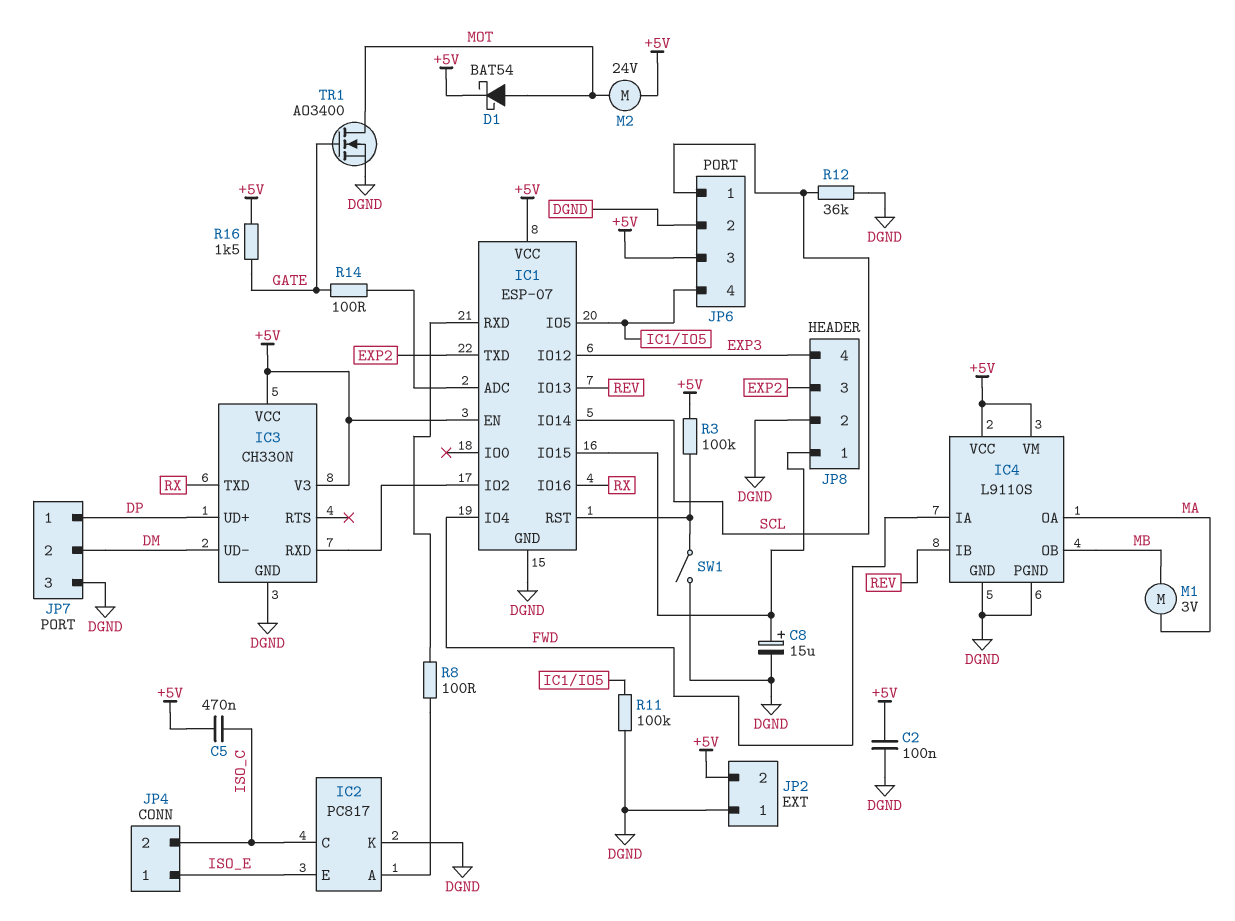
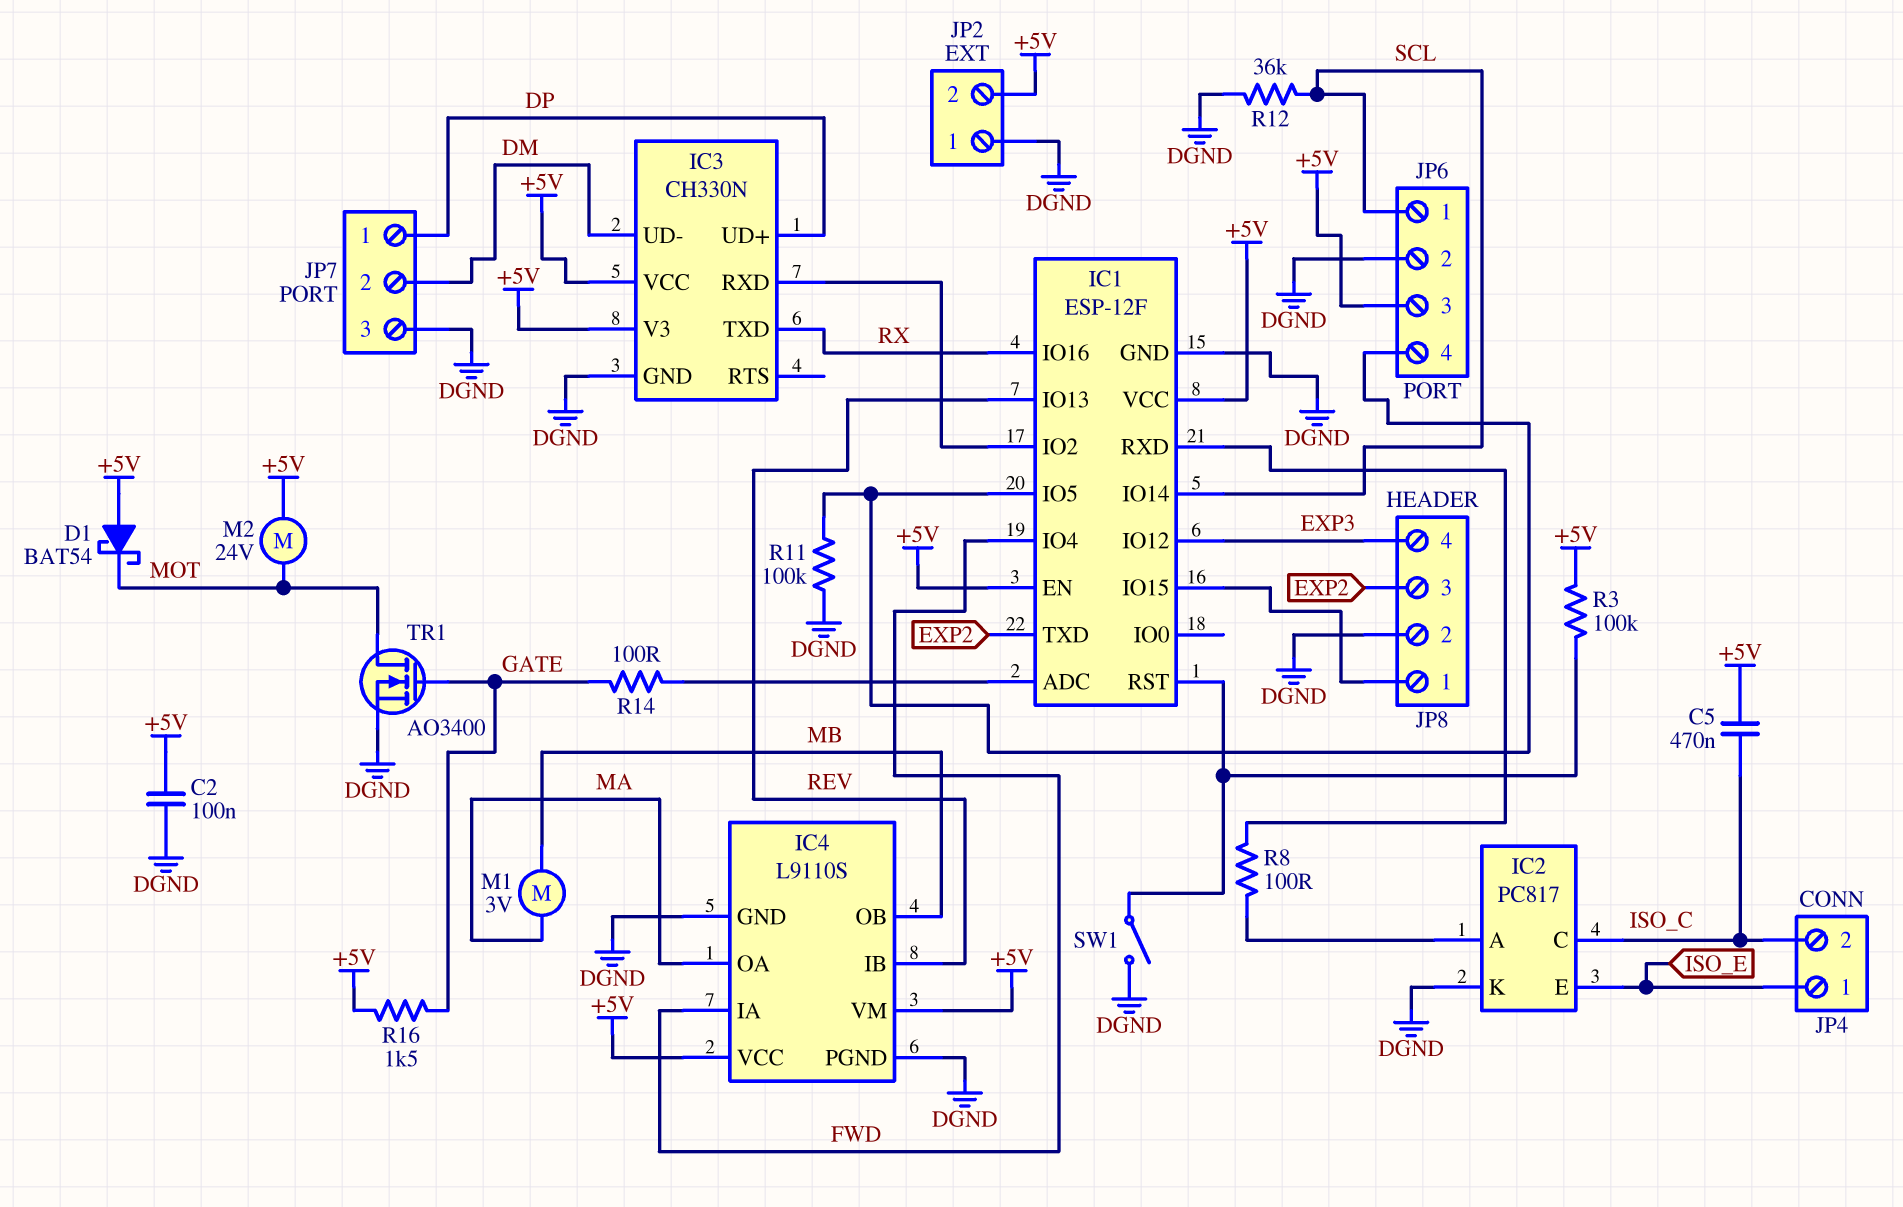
C8: 15uF (plus IC1/IO15, minus DGND) -> none
D1: schottky BAT54 (A MOT, K +5V) -> schottky BAT54 (A +5V, K MOT)
IC1: ESP-07 -> ESP-12F

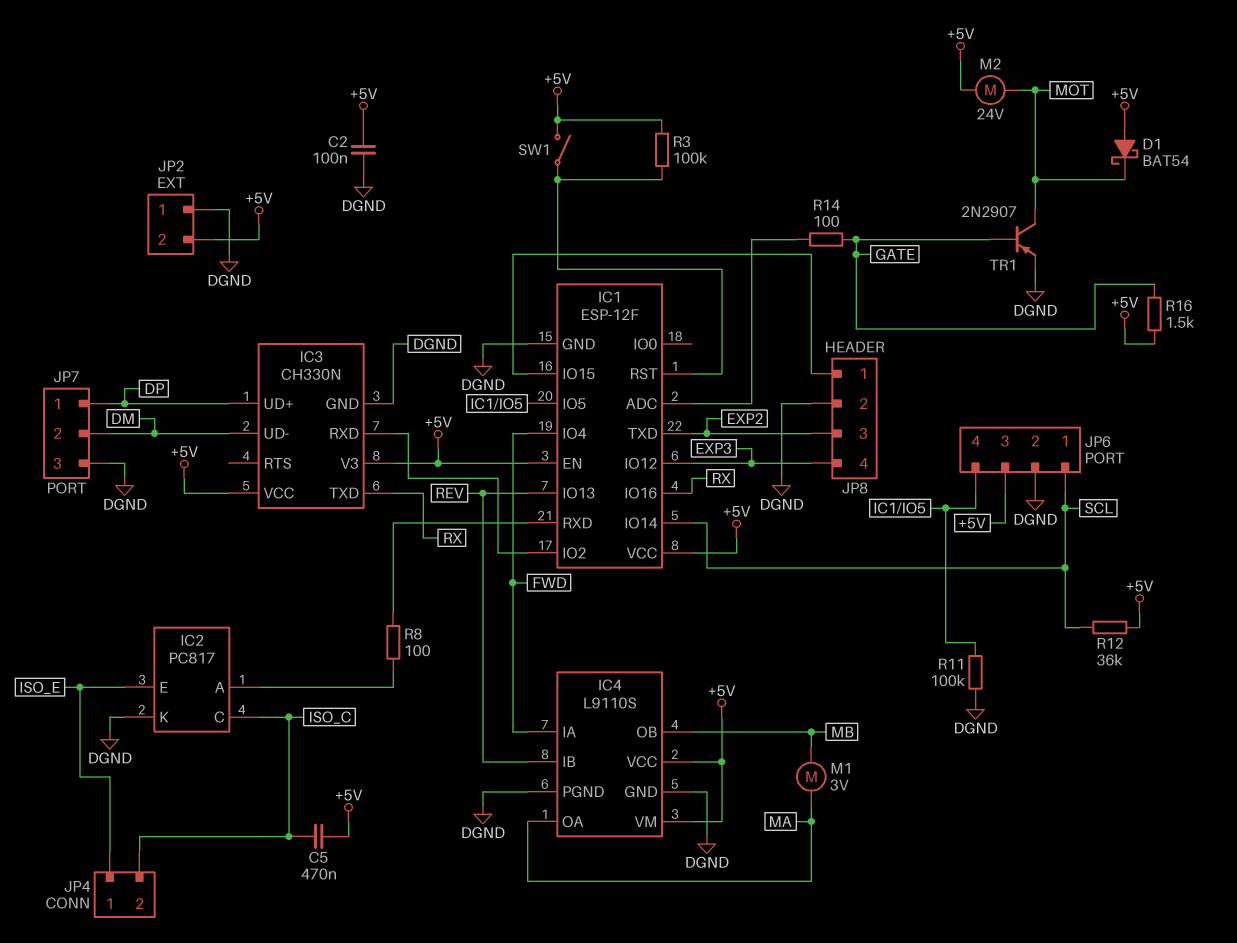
R12: 36k (DGND, SCL) -> 36k (+5V, SCL)
SW1: switch (DGND, IC1/RST) -> switch (+5V, IC1/RST)
TR1: NMOS AO3400 (G GATE, D MOT, S DGND) -> PNP 2N2907 (B GATE, C MOT, E DGND)

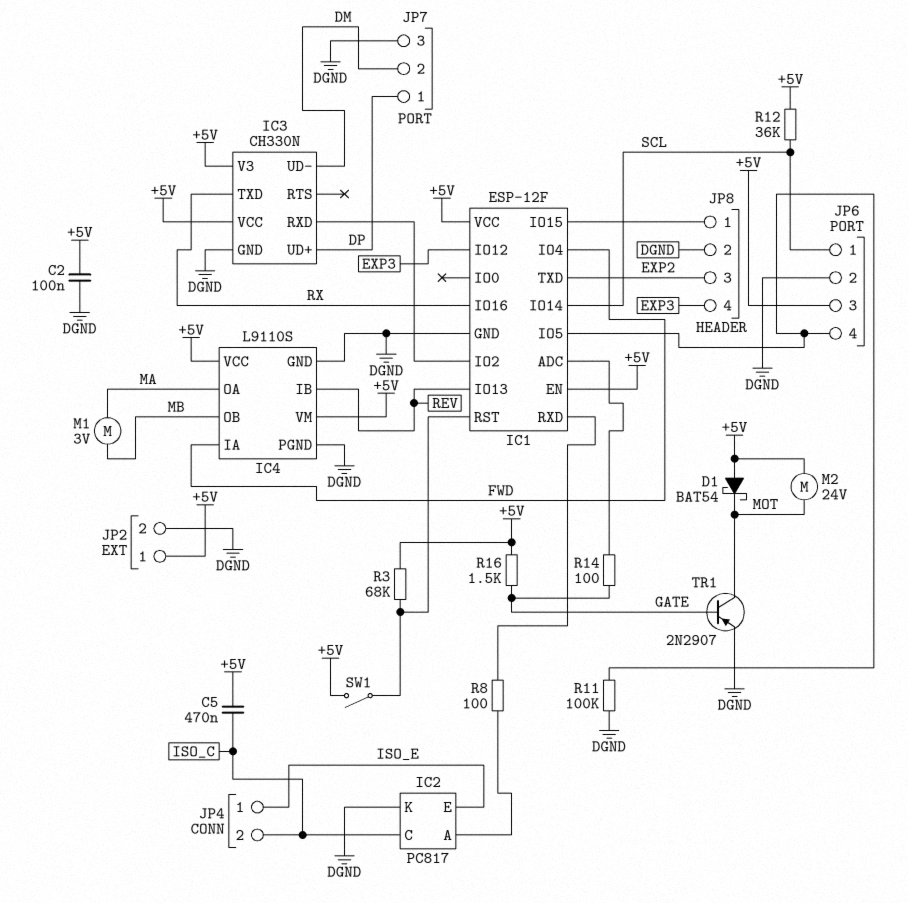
JP2 pin 1: DGND -> +5V
JP2 pin 2: +5V -> DGND
R3: 100k (+5V, IC1/RST) -> 68k (+5V, IC1/RST)

